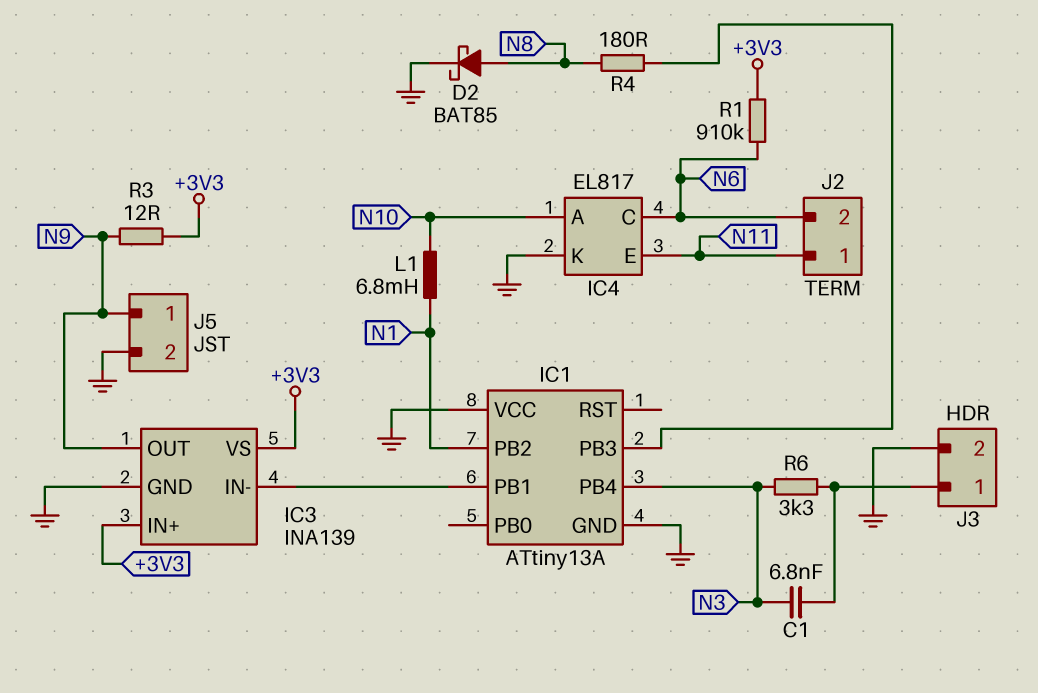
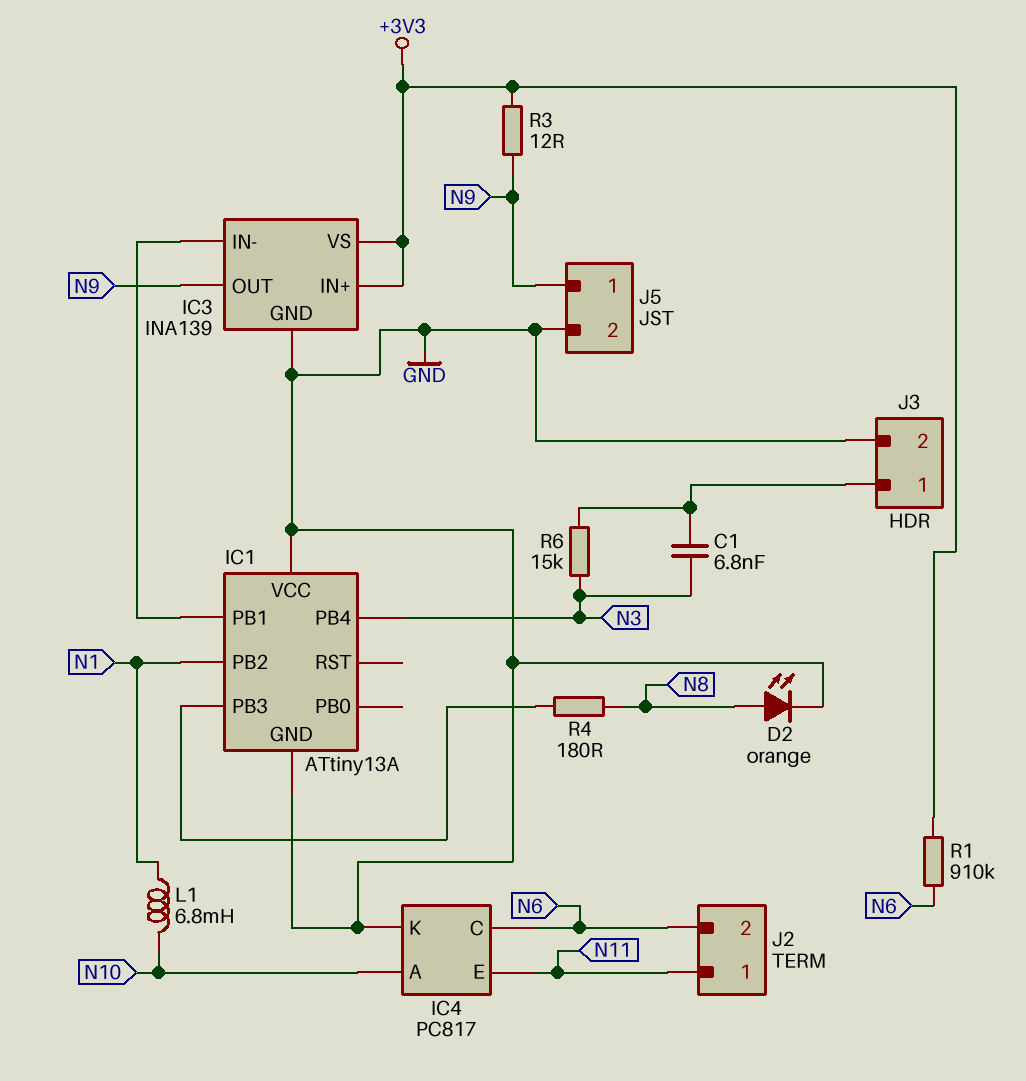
D2: schottky BAT85 (A N8, K GND) -> LED orange (A N8, K GND)
IC4: EL817 -> PC817
R6: 3.3k (J3/1, N3) -> 15k (J3/1, N3)

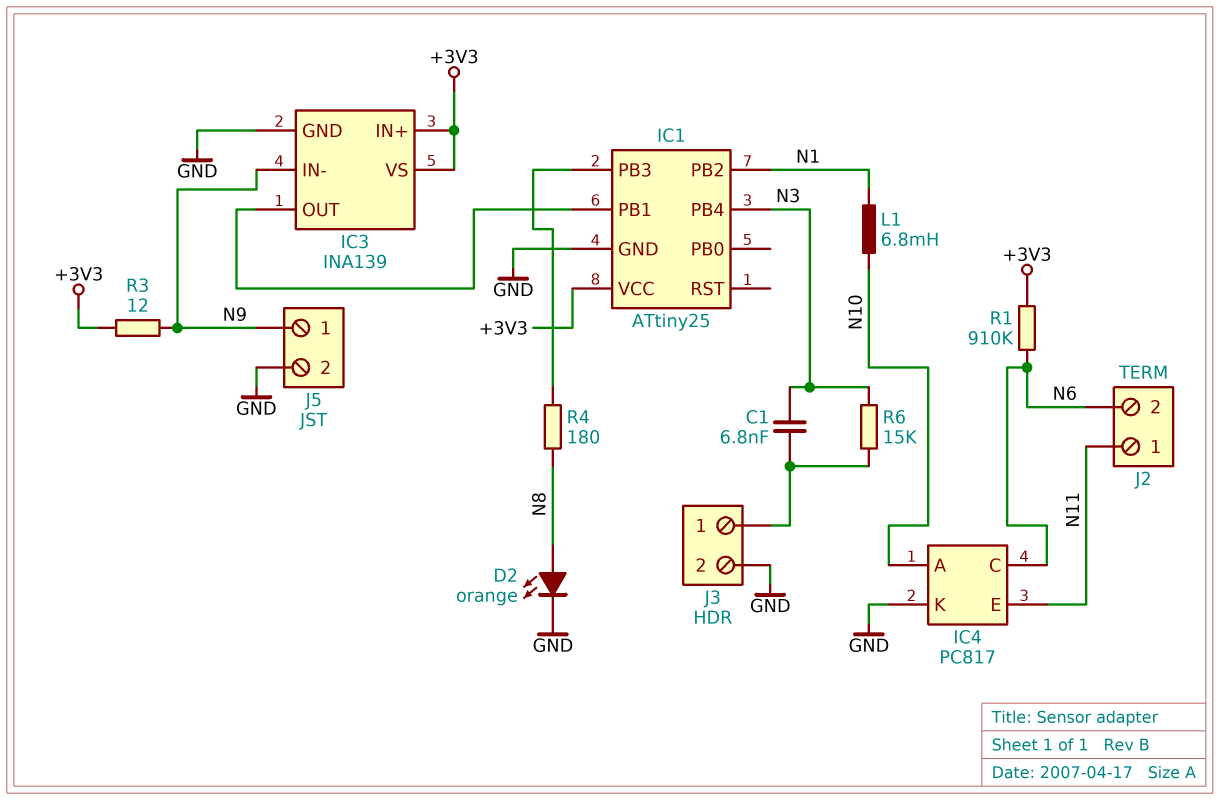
IC1: ATtiny13A -> ATtiny25
IC1 pin VCC: GND -> +3V3
IC3 pin IN-: IC1/PB1 -> N9
IC3 pin OUT: N9 -> IC1/PB1

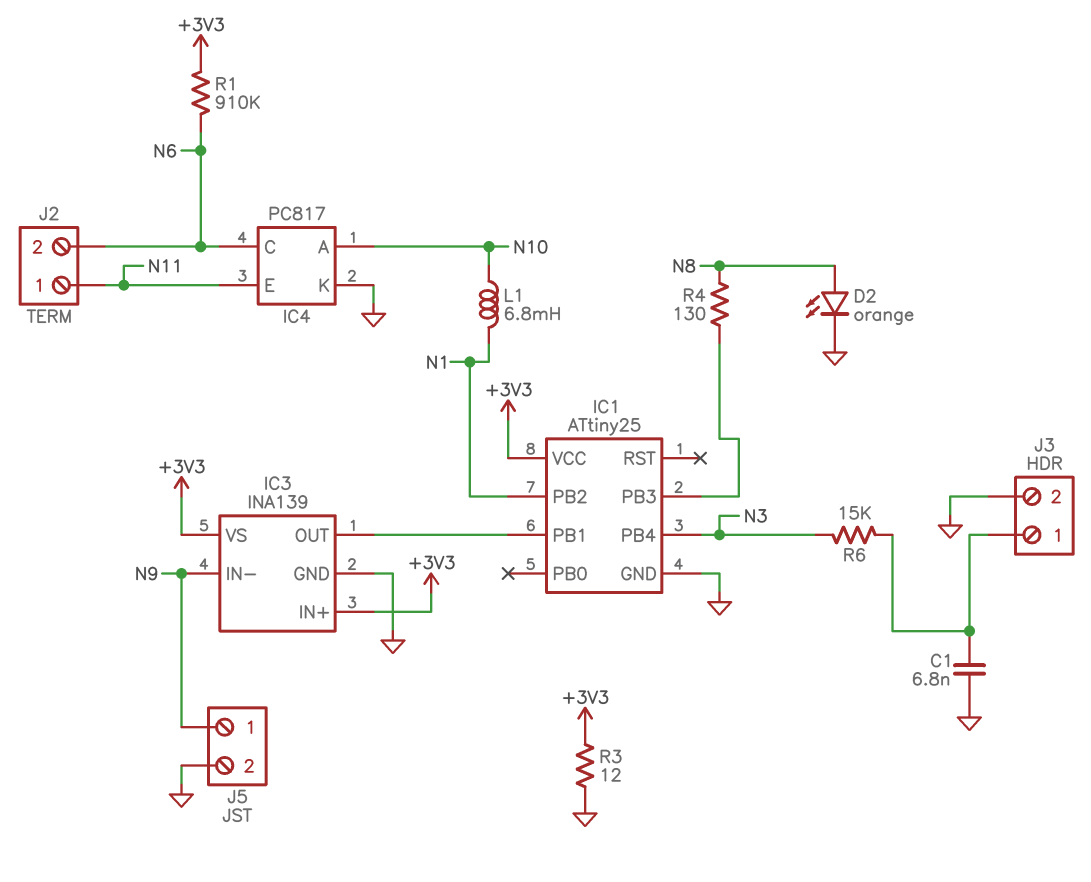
C1: 6.8nF (J3/1, N3) -> 6.8nF (GND, J3/1)
R3: 12 (+3V3, N9) -> 12 (+3V3, GND)
R4: 180 (IC1/PB3, N8) -> 130 (IC1/PB3, N8)

